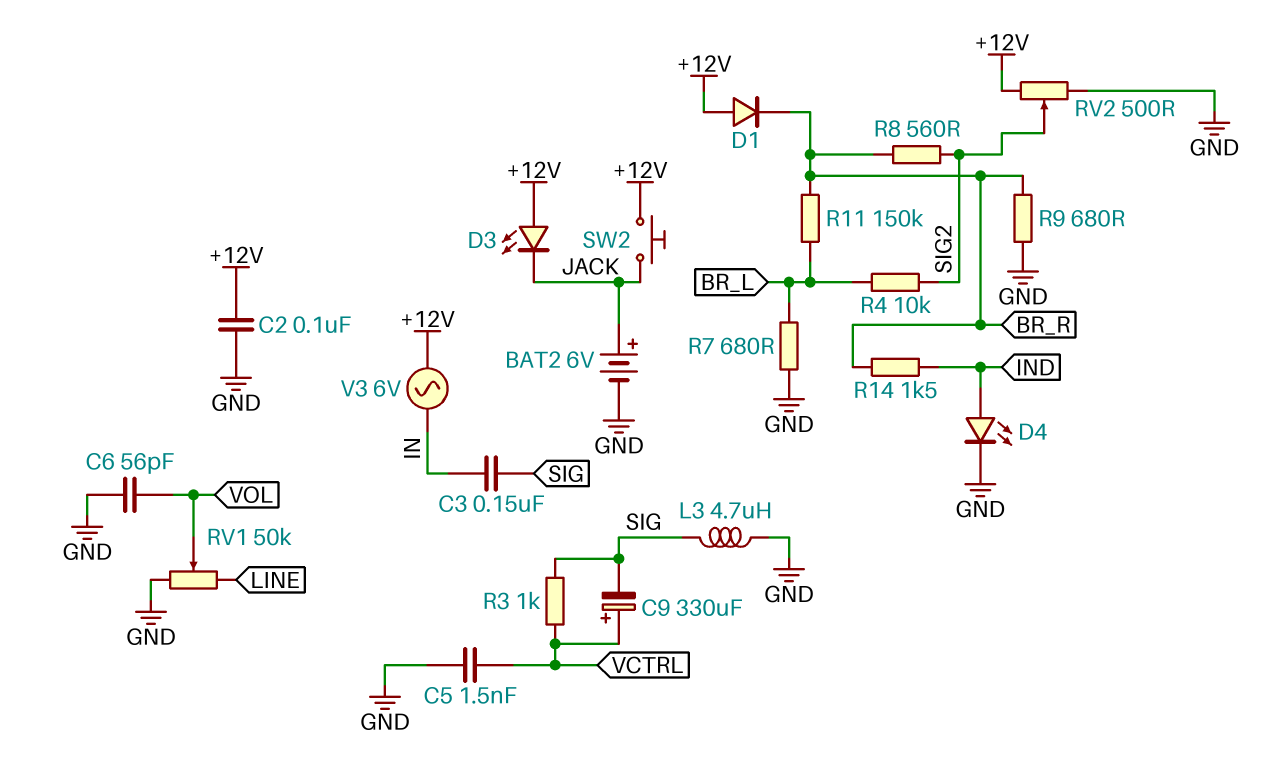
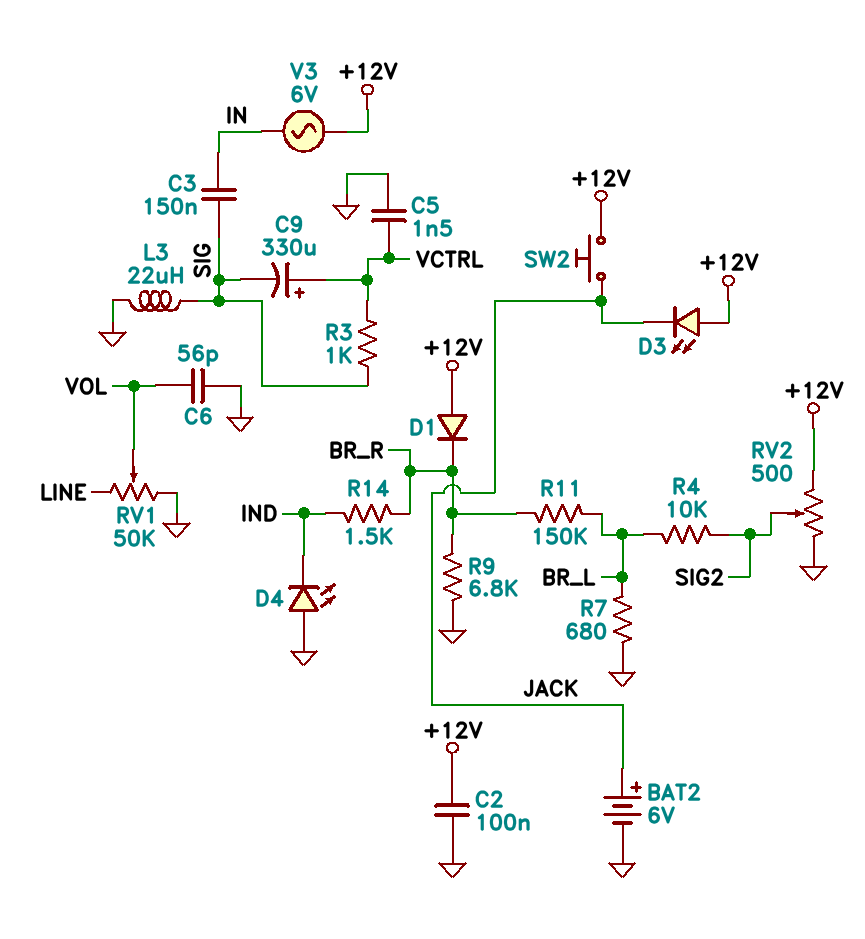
D4: LED (A IND, K GND) -> LED (A GND, K IND)
L3: 4.7uH (GND, SIG) -> 22uH (GND, SIG)
R8: 560 (BR_R, SIG2) -> none
R9: 680 (BR_R, GND) -> 6.8k (BR_R, GND)

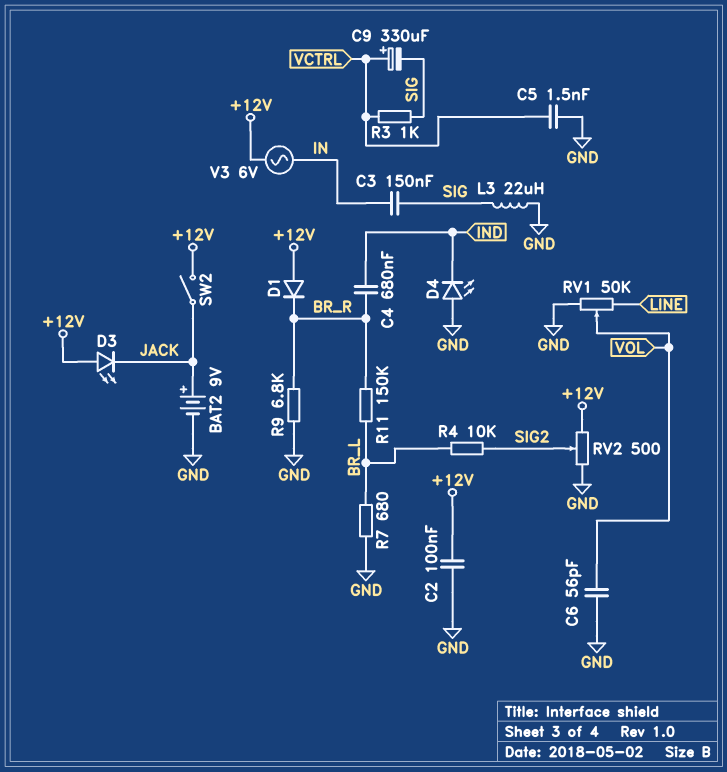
BAT2: 6V (plus JACK, minus GND) -> 9V (plus JACK, minus GND)
C4: none -> 680nF (BR_R, IND)
R14: 1.5k (BR_R, IND) -> none
SW2: button (+12V, JACK) -> switch (+12V, JACK)

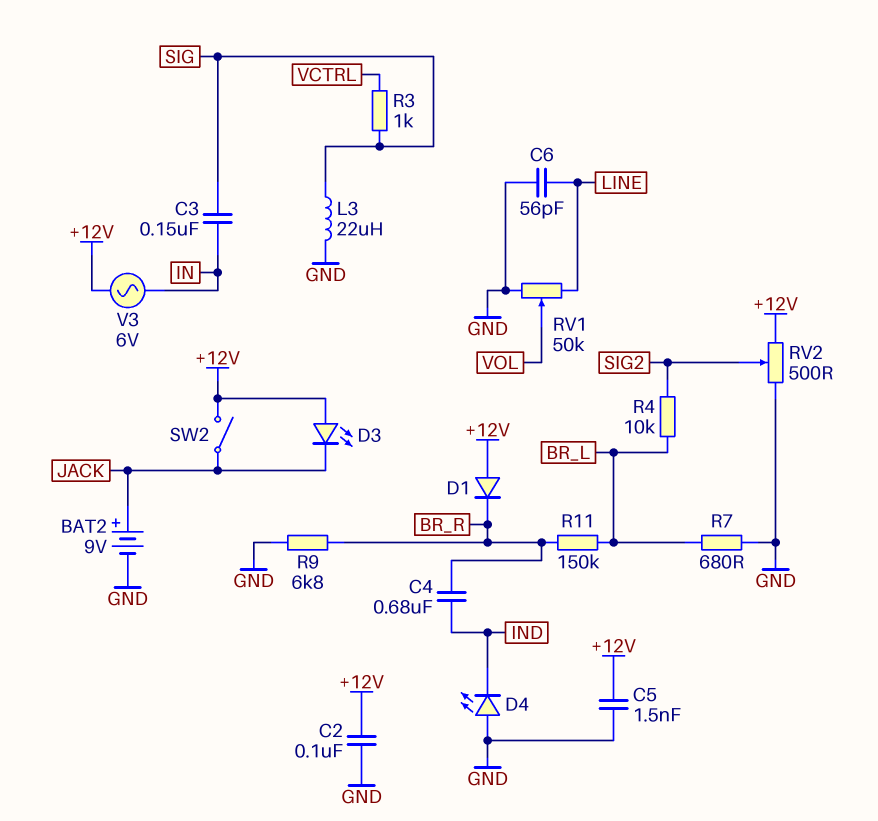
C5: 1.5nF (GND, VCTRL) -> 1.5nF (+12V, GND)
C6: 56pF (GND, VOL) -> 56pF (GND, LINE)
C9: 330uF (plus VCTRL, minus SIG) -> none

